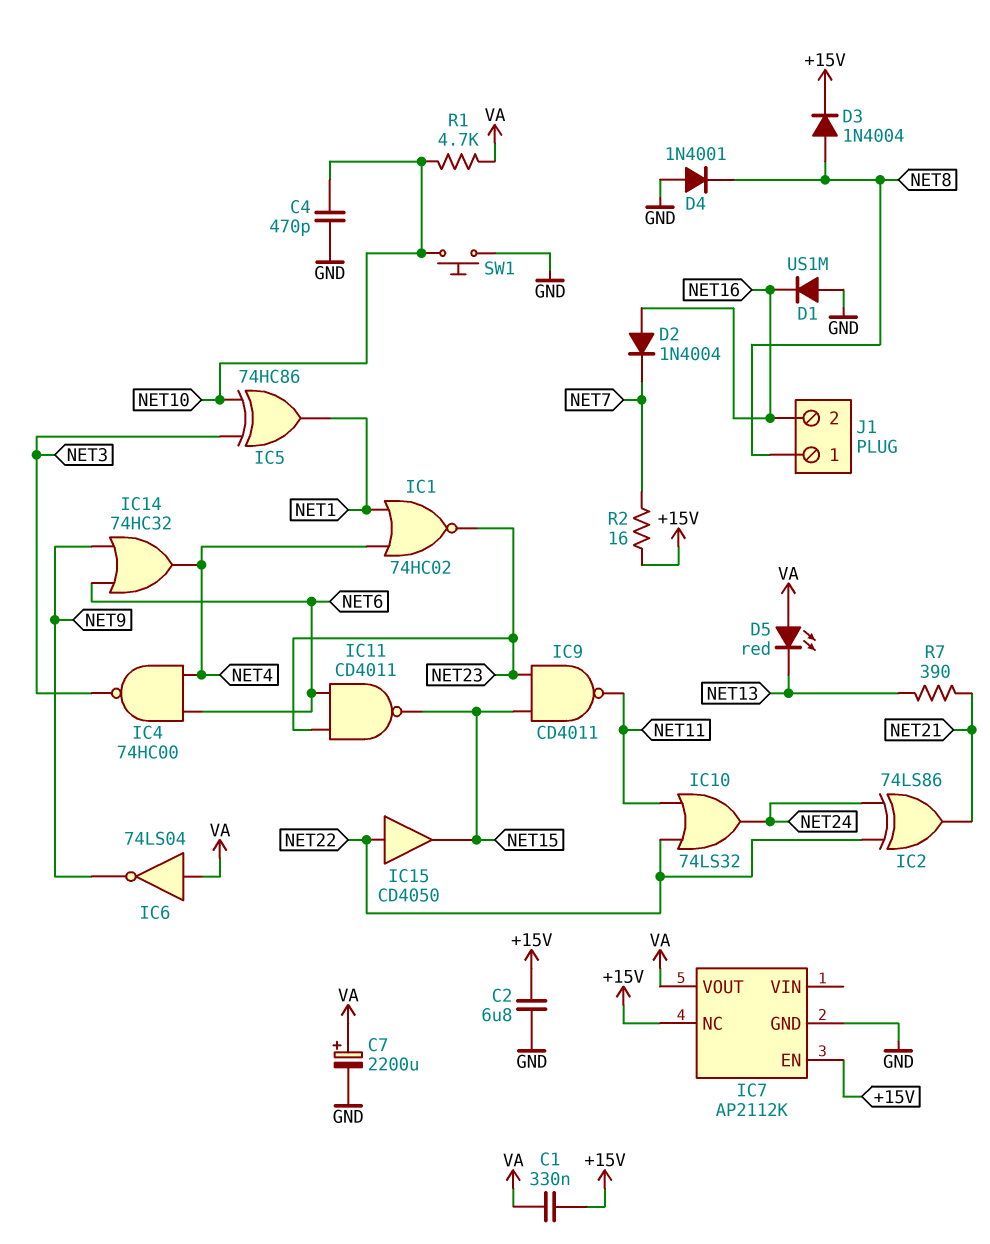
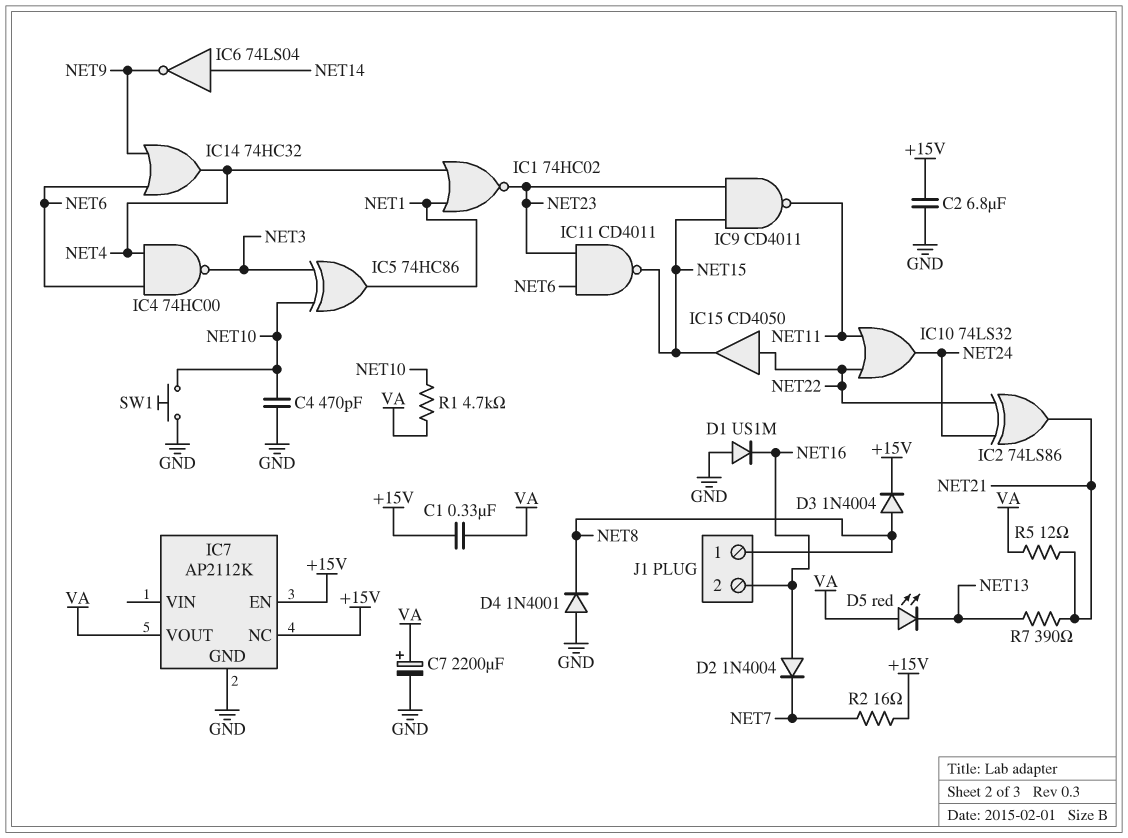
IC6: NOT 74LS04 (in VA, out NET9) -> NOT 74LS04 (in NET14, out NET9)
R5: none -> 12 (NET21, VA)

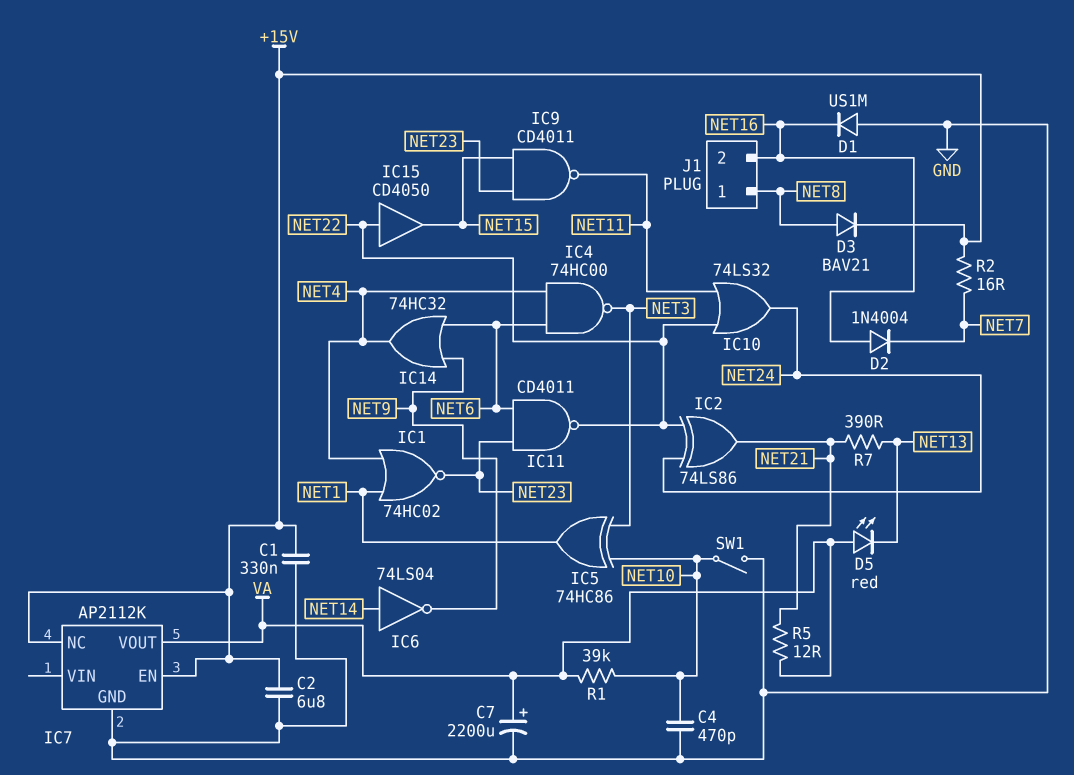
C1: 330nF (+15V, VA) -> 330nF (+15V, GND)
D3: diode 1N4004 (A NET8, K +15V) -> diode BAV21 (A NET8, K +15V)
D4: diode 1N4001 (A GND, K NET8) -> none
IC11: NAND CD4011 (in NET6, in NET23, out NET15) -> NAND CD4011 (in NET6, in NET23, out NET22)
R1: 4.7k (NET10, VA) -> 39k (NET10, VA)
SW1: button (GND, NET10) -> switch (GND, NET10)

